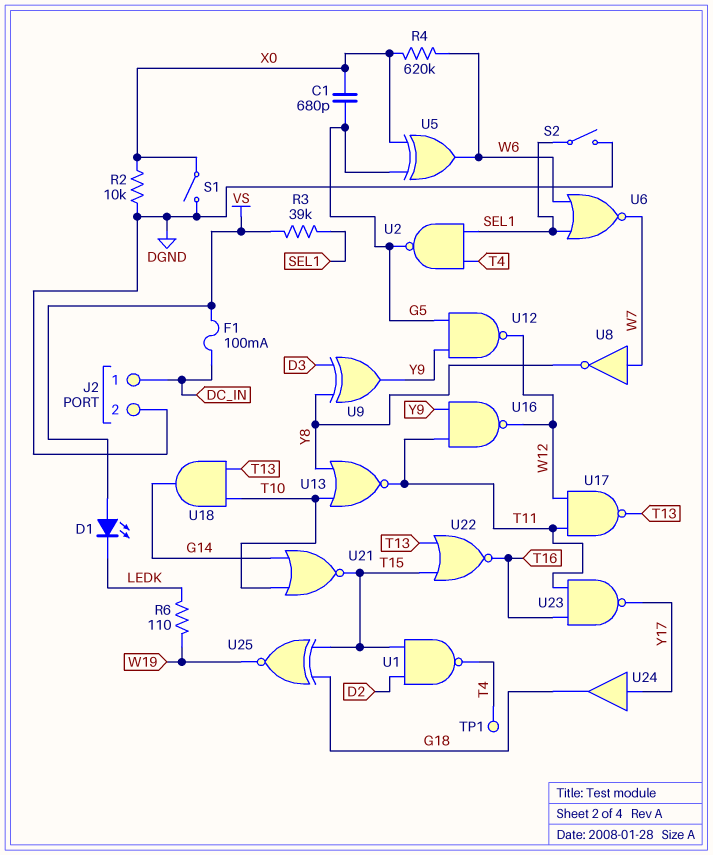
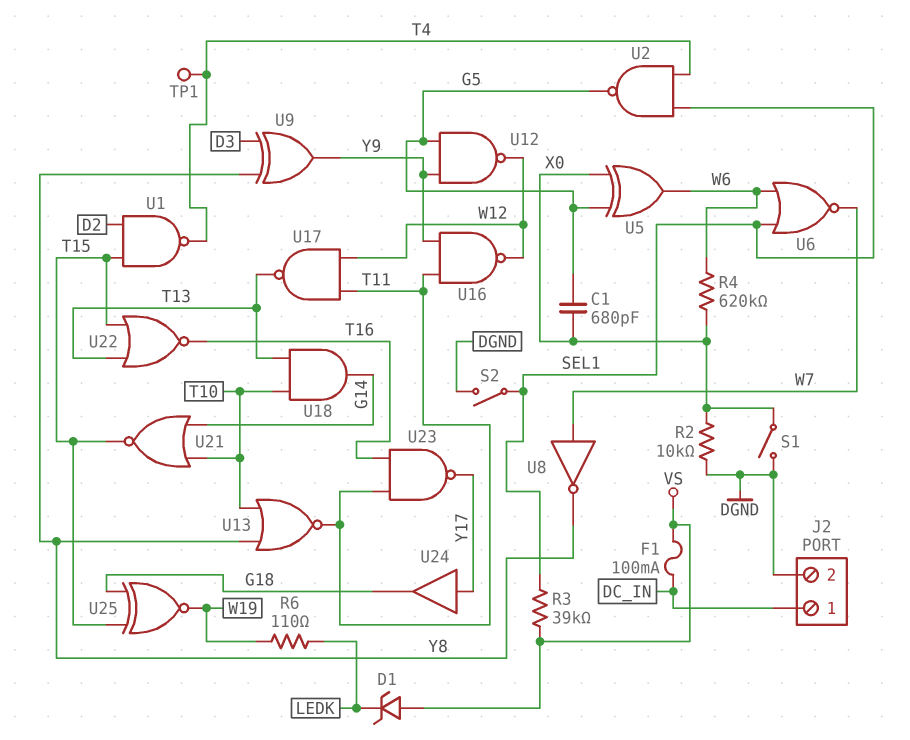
D1: LED (A VS, K LEDK) -> zener (A VS, K LEDK)

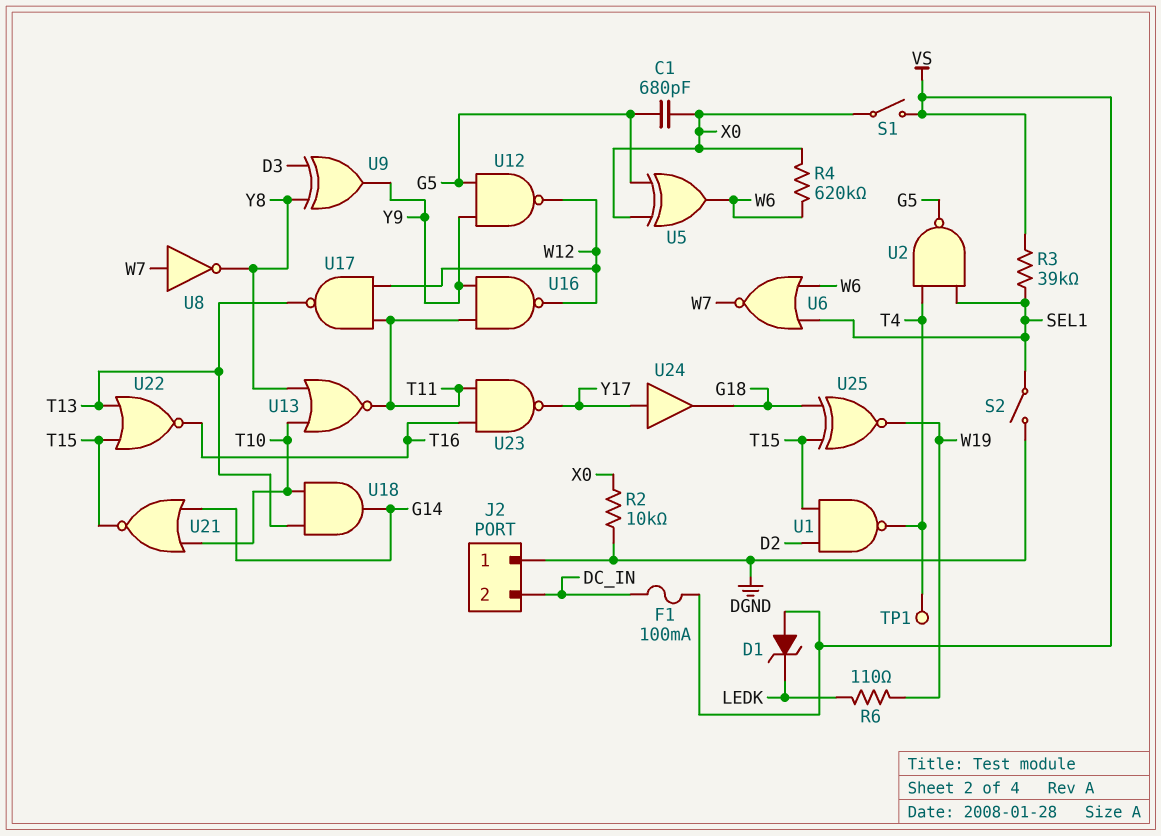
J2 pin 1: DC_IN -> DGND
J2 pin 2: DGND -> DC_IN
S1: switch (DGND, X0) -> switch (VS, X0)

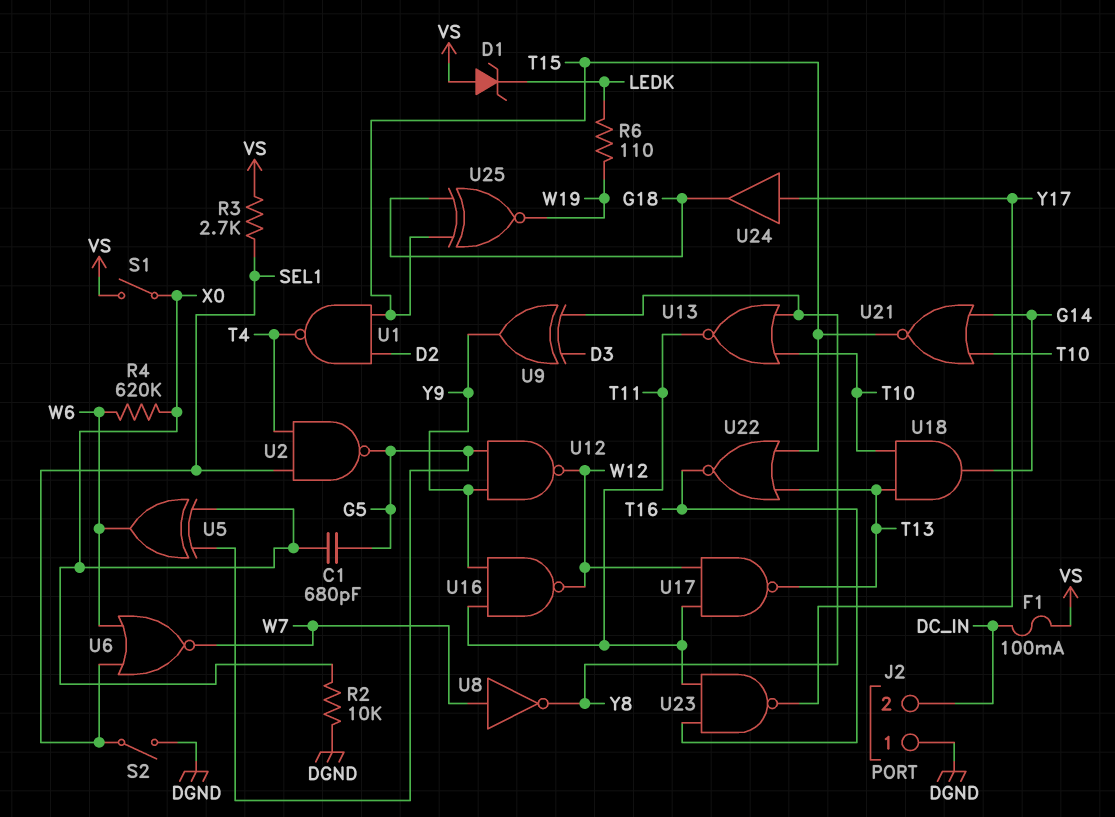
R3: 39k (SEL1, VS) -> 2.7k (SEL1, VS)
TP1: test point (T4) -> none

